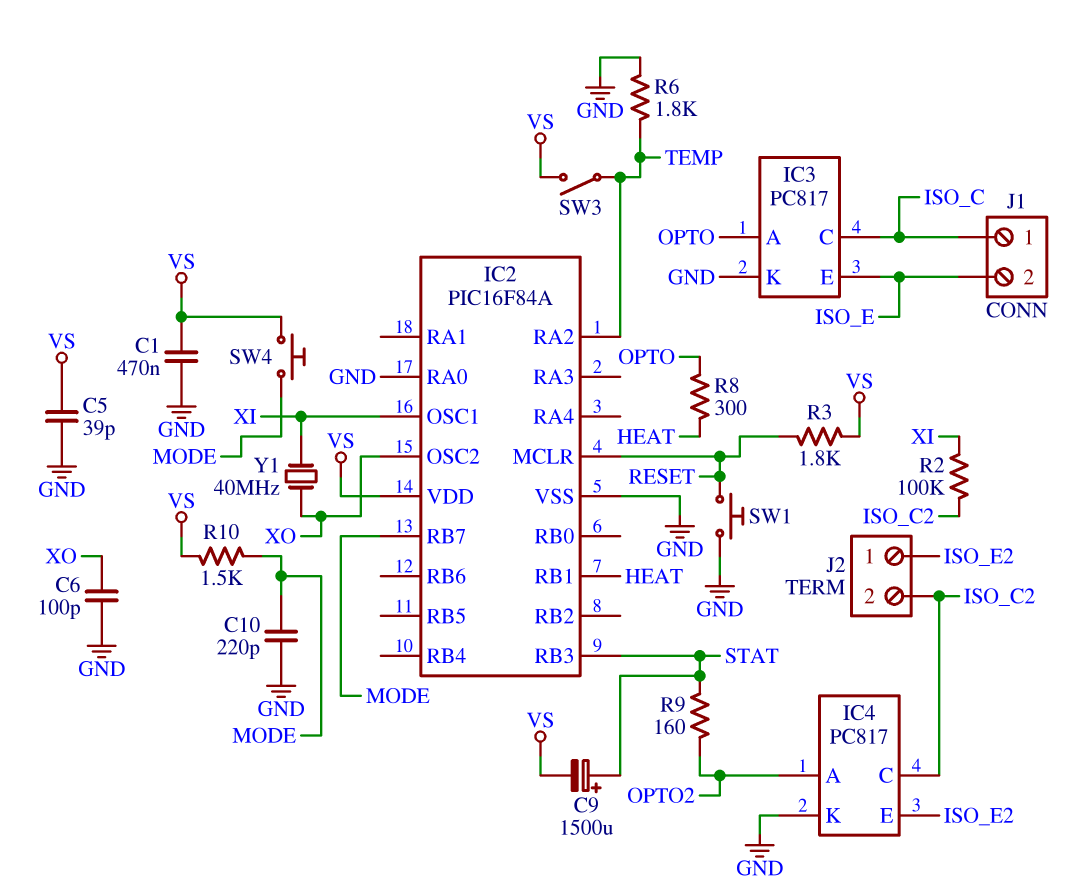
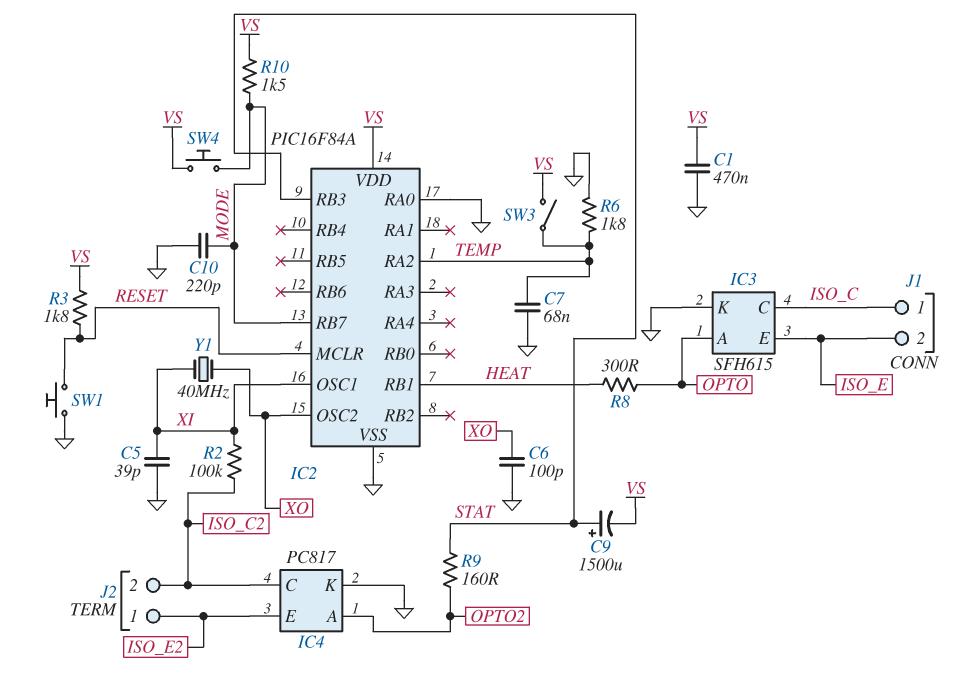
C5: 39pF (GND, VS) -> 39pF (GND, XI)
C7: none -> 68nF (GND, TEMP)
IC3: PC817 -> SFH615

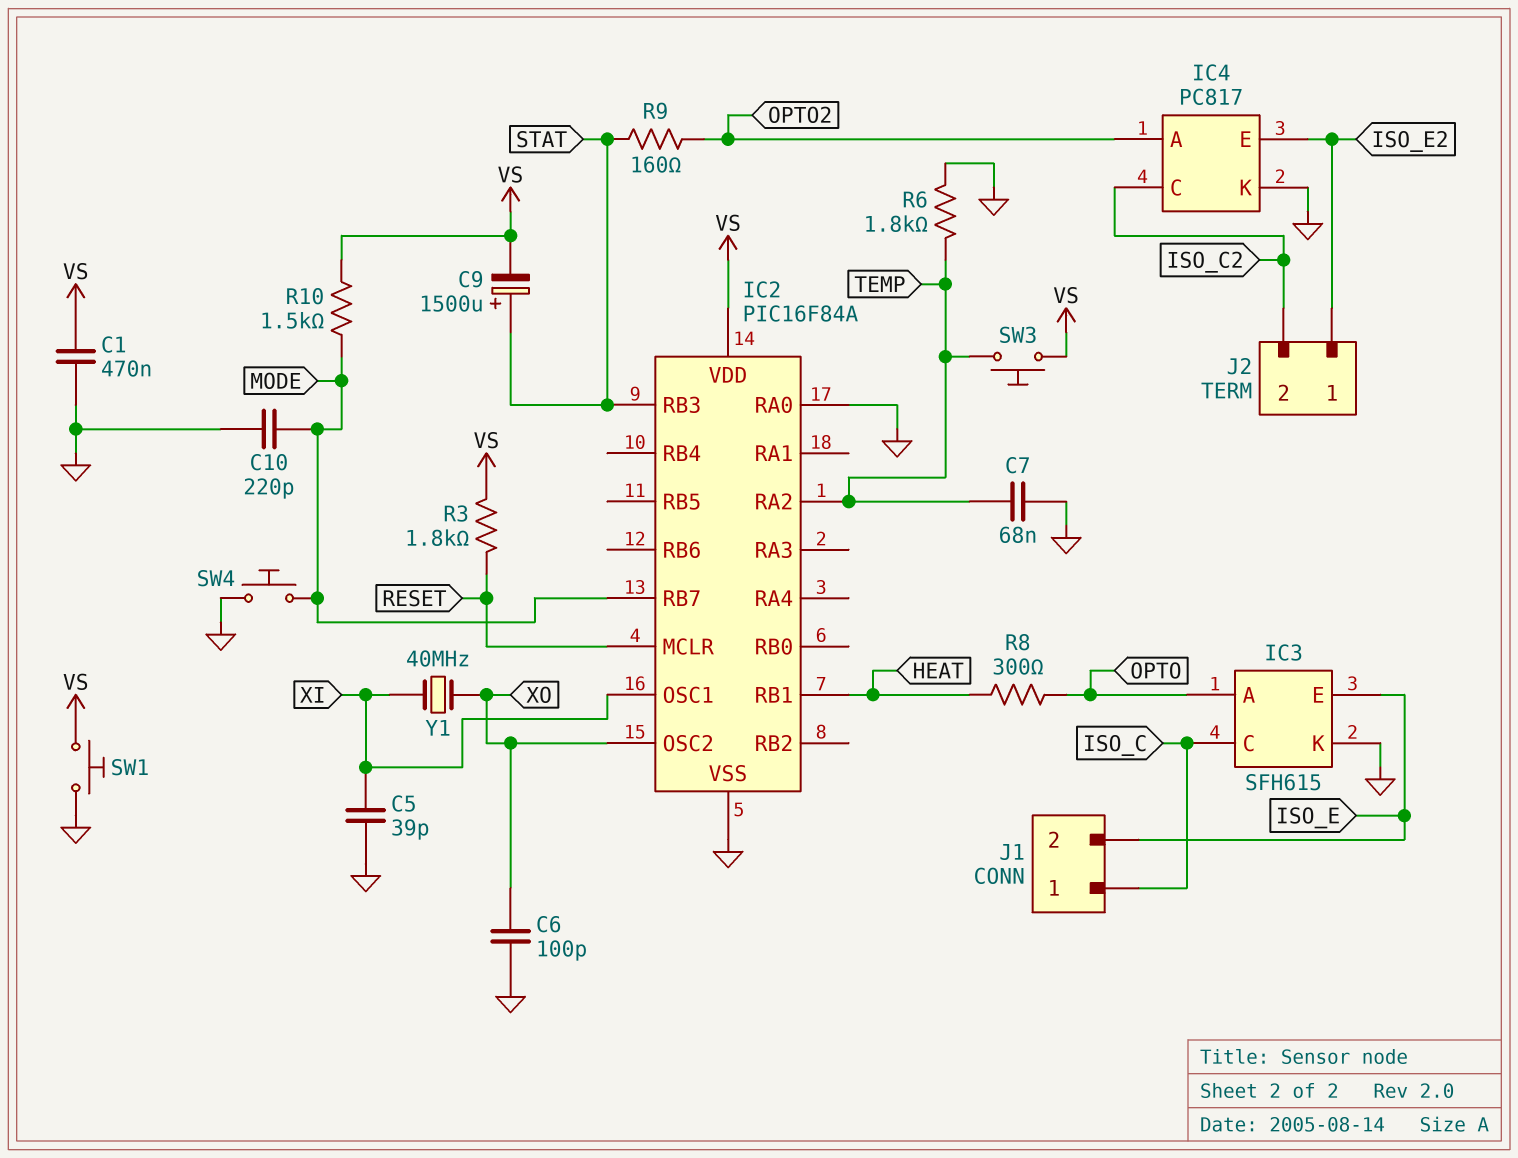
R2: 100k (ISO_C2, XI) -> none
SW1: button (GND, RESET) -> button (GND, VS)
SW3: switch (TEMP, VS) -> button (TEMP, VS)
SW4: button (MODE, VS) -> button (GND, MODE)

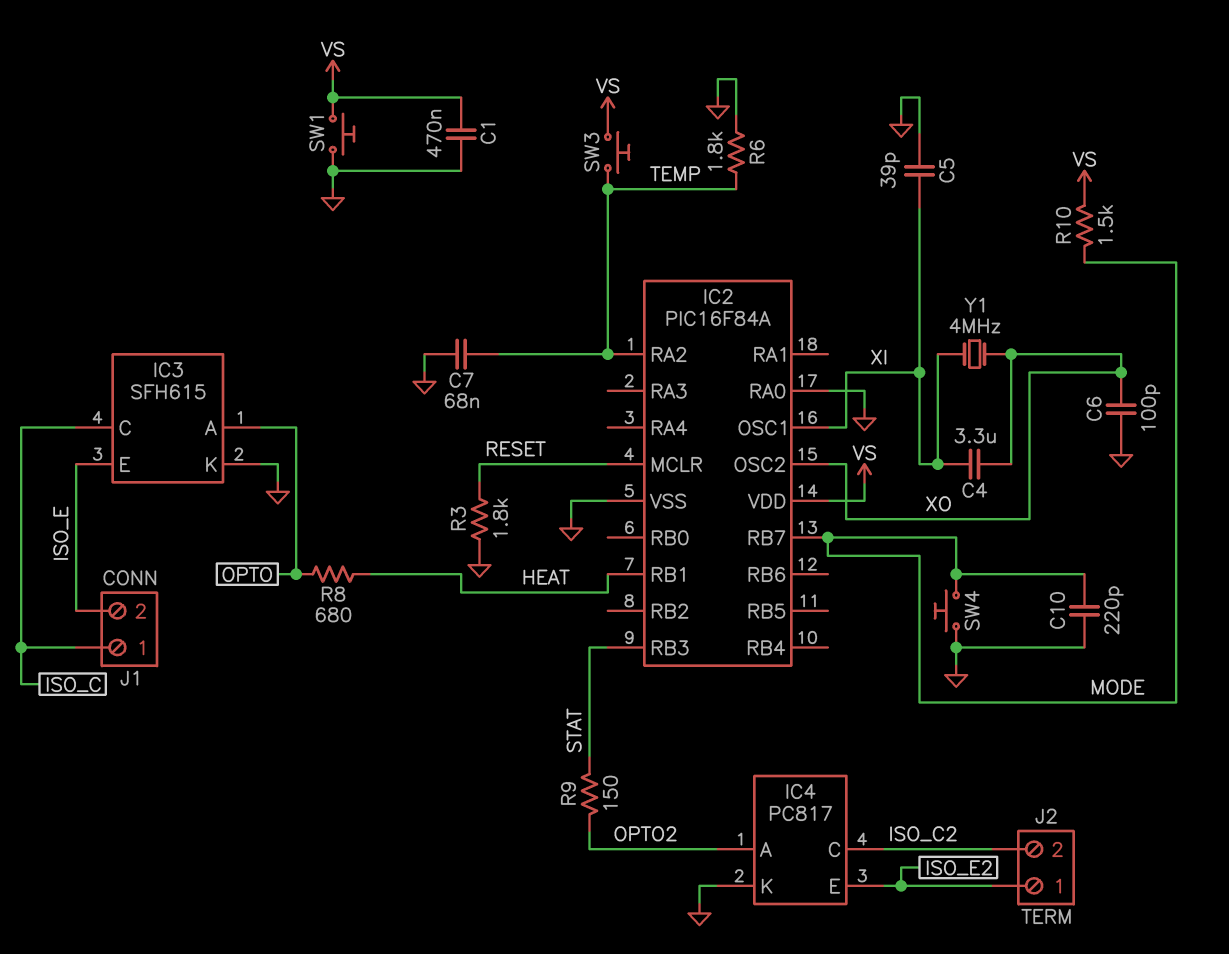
C4: none -> 3.3uF (XI, XO)
C9: 1500uF (plus STAT, minus VS) -> none
R3: 1.8k (RESET, VS) -> 1.8k (GND, RESET)
R8: 300 (HEAT, OPTO) -> 680 (HEAT, OPTO)
R9: 160 (OPTO2, STAT) -> 150 (OPTO2, STAT)
Y1: 40MHz (XI, XO) -> 4MHz (XI, XO)

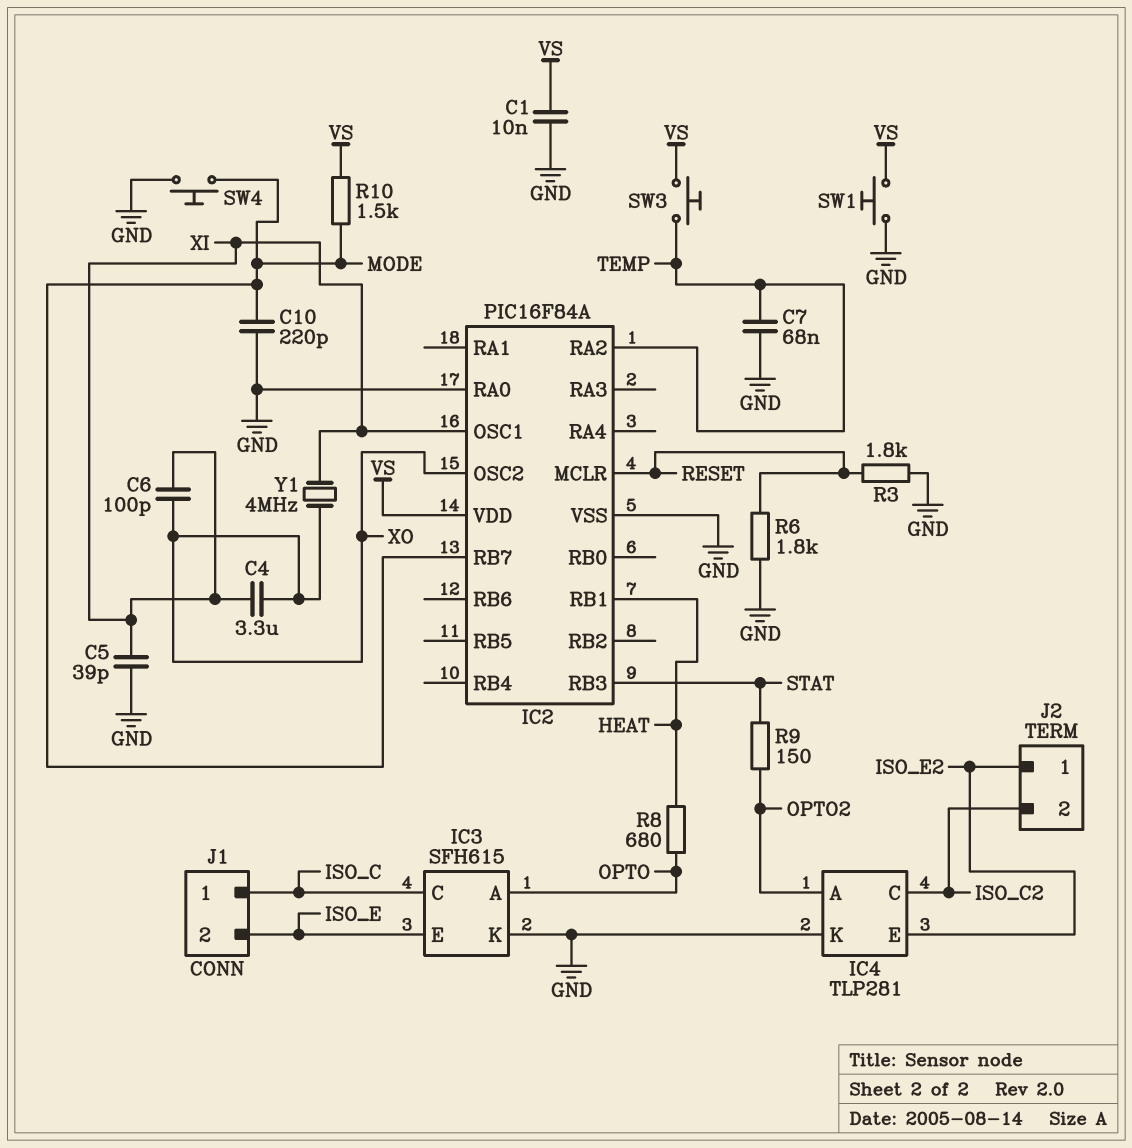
C1: 470nF (GND, VS) -> 10nF (GND, VS)
C6: 100pF (GND, XO) -> 100pF (XI, XO)
IC4: PC817 -> TLP281
R6: 1.8k (GND, TEMP) -> 1.8k (GND, RESET)

